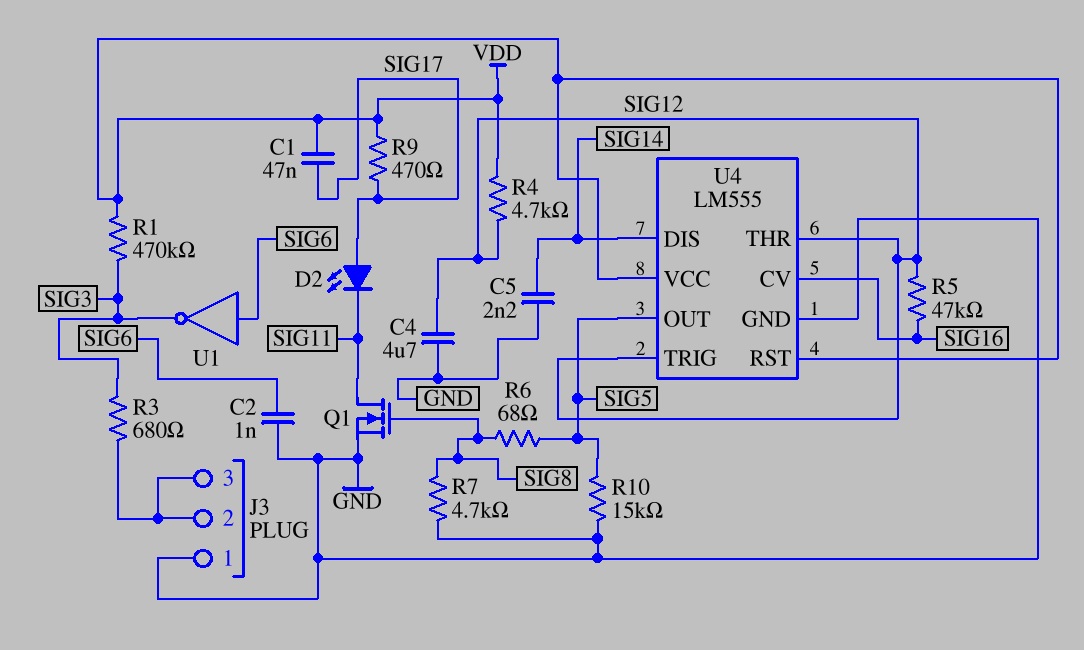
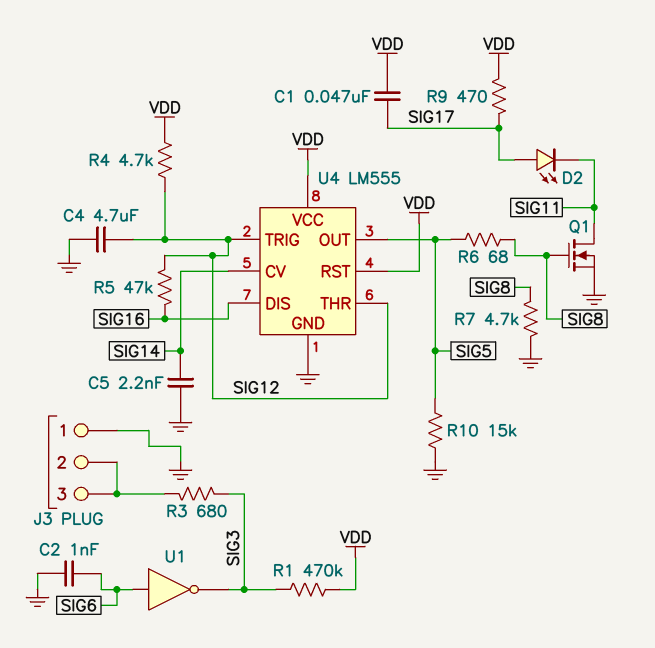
U4 pin CV: SIG16 -> SIG14
U4 pin DIS: SIG14 -> SIG16

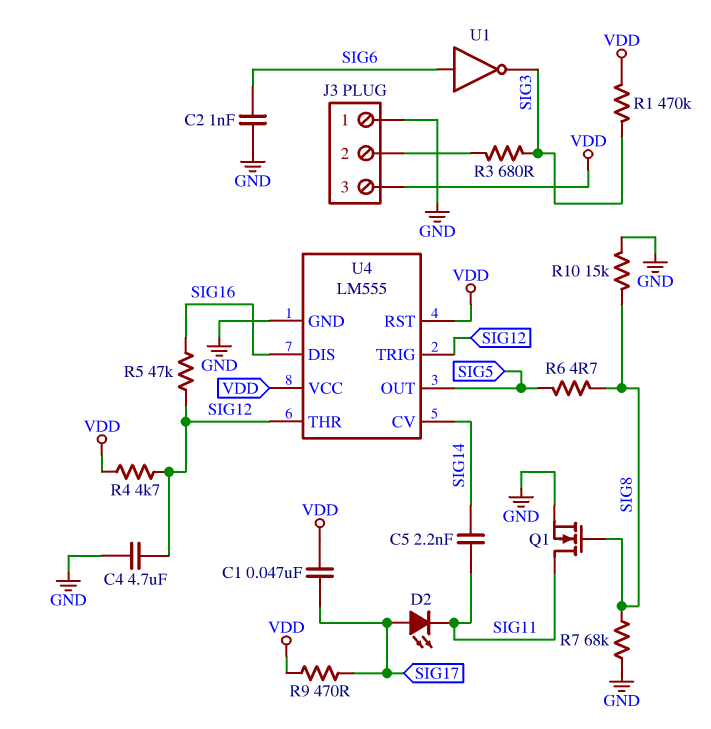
C5: 2.2nF (GND, SIG14) -> 2.2nF (SIG11, SIG14)
J3 pin 3: J3/2 -> VDD
R6: 68 (SIG5, SIG8) -> 4.7 (SIG5, SIG8)
R7: 4.7k (GND, SIG8) -> 68k (GND, SIG8)
R10: 15k (GND, SIG5) -> 15k (GND, SIG8)

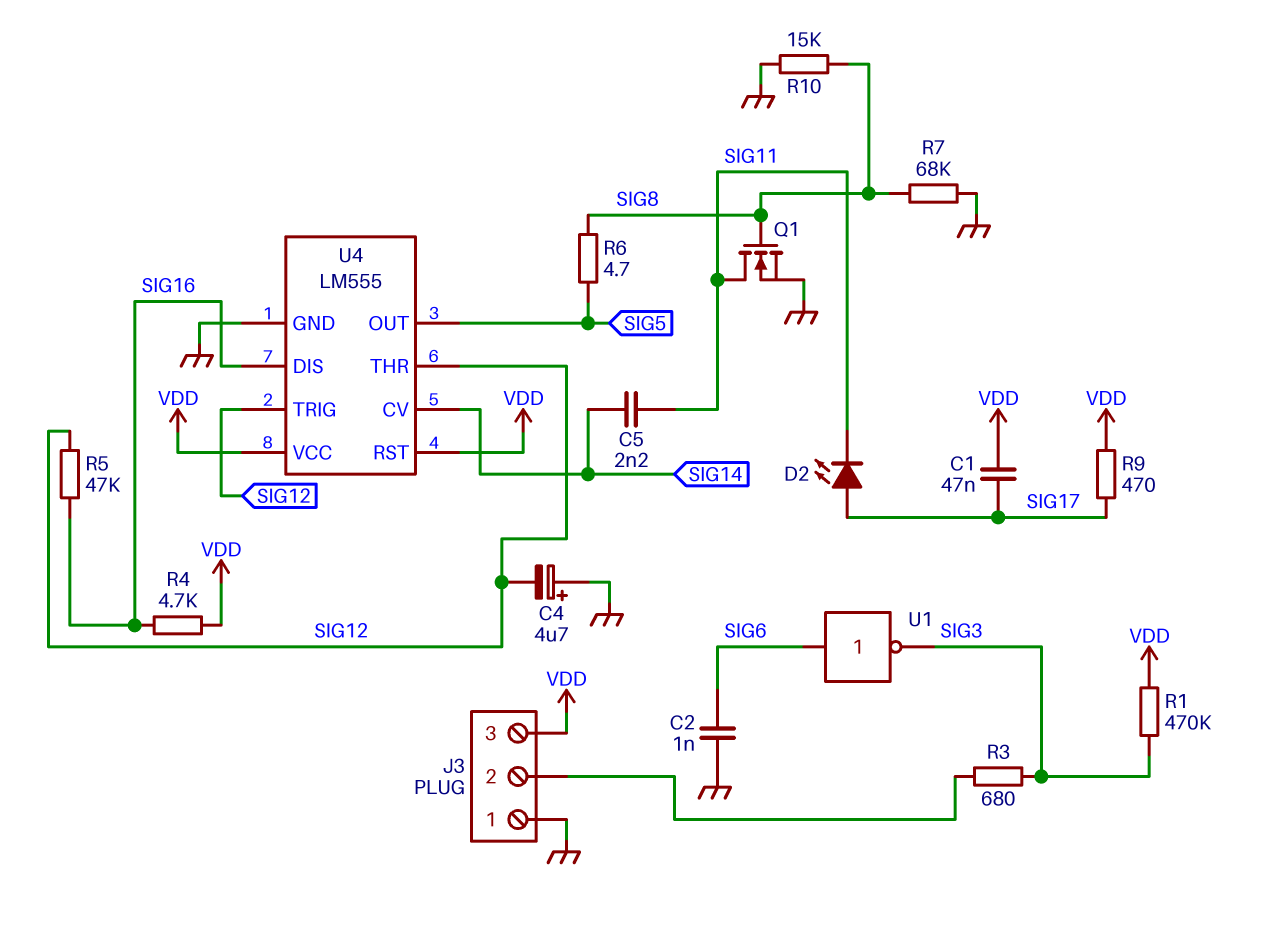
C4: 4.7uF (GND, SIG12) -> 4.7uF (plus GND, minus SIG12)
R4: 4.7k (SIG12, VDD) -> 4.7k (SIG16, VDD)

